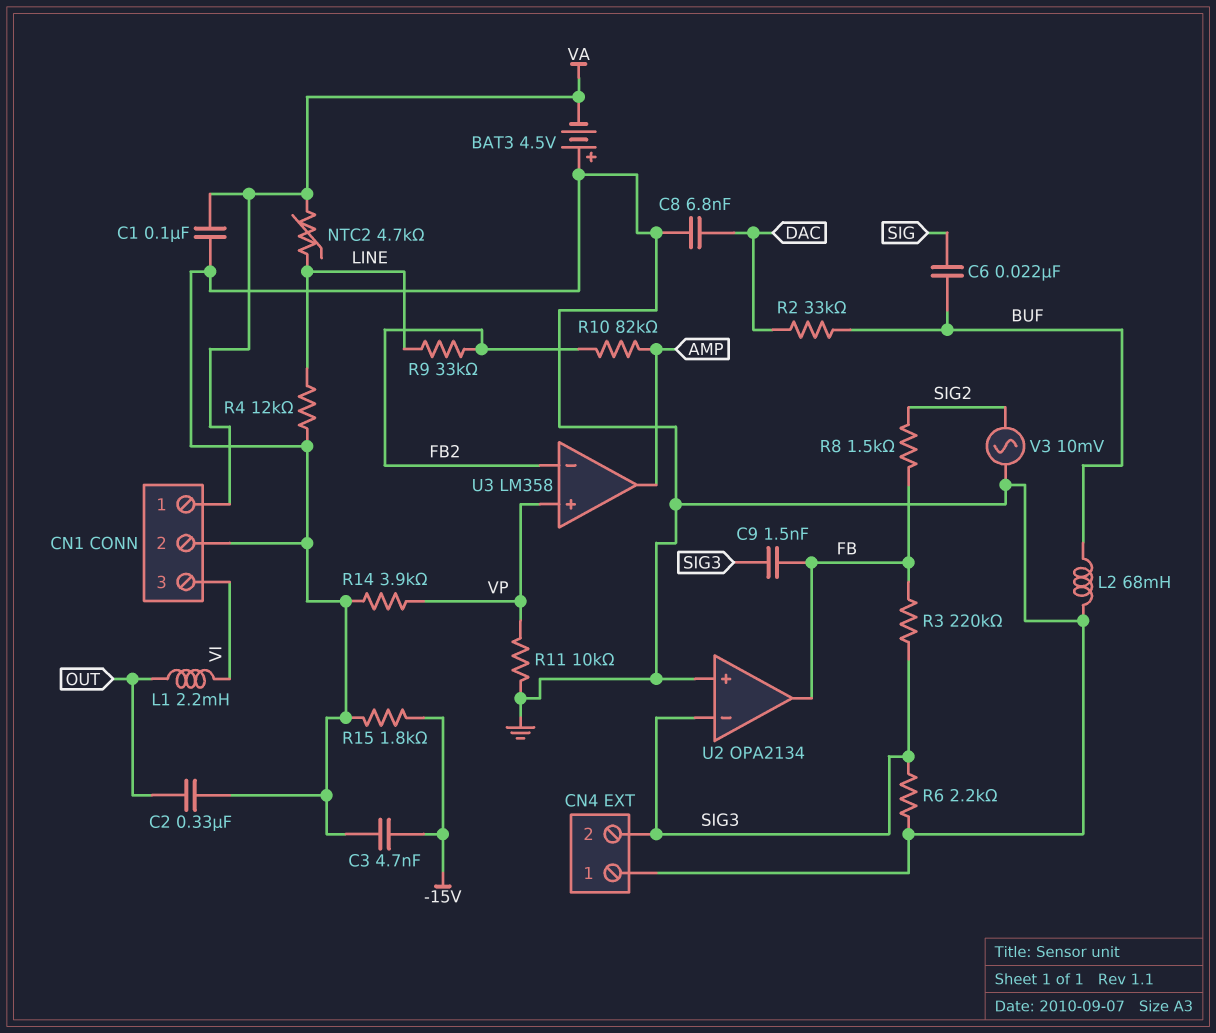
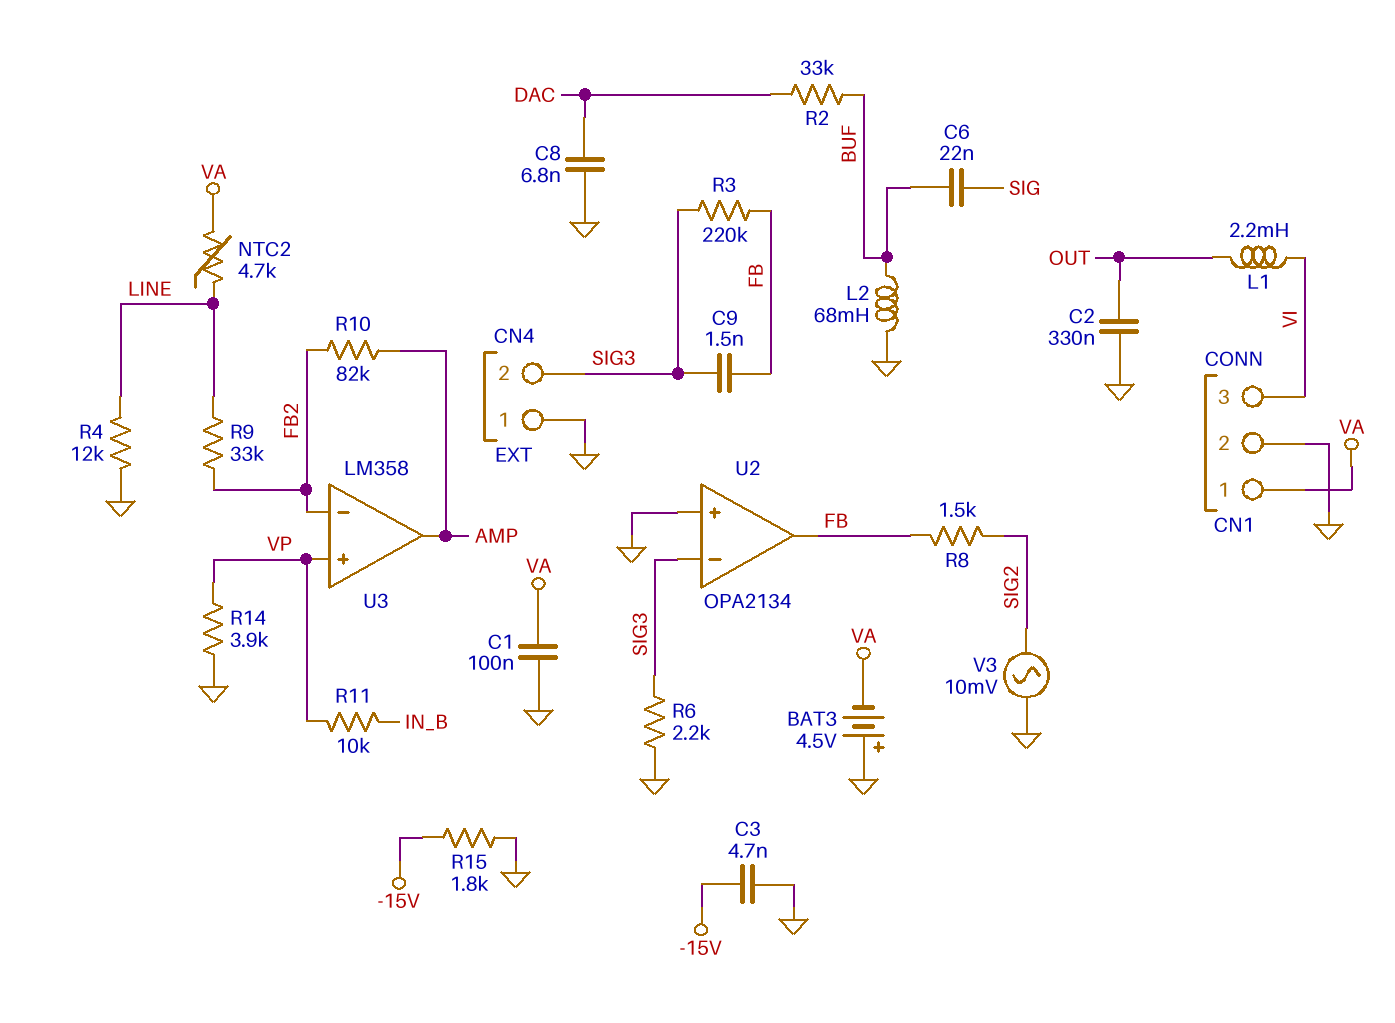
R11: 10k (GND, VP) -> 10k (IN_B, VP)

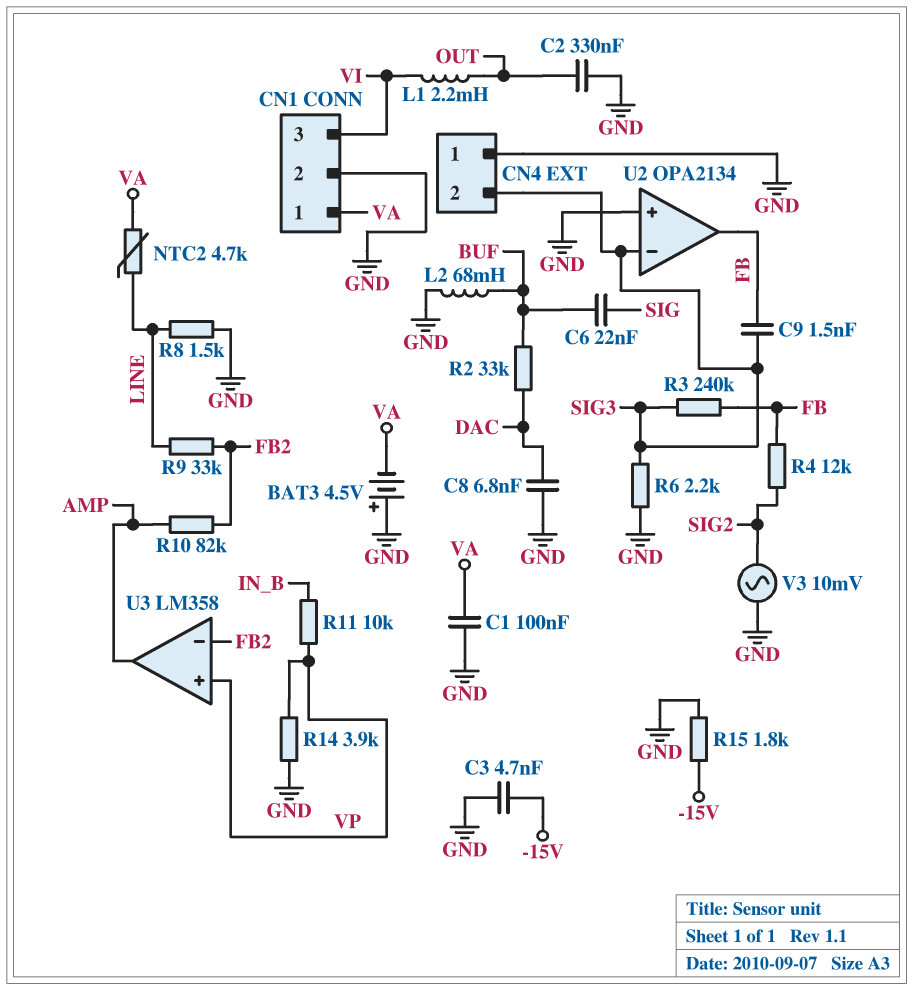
R3: 220k (FB, SIG3) -> 240k (FB, SIG3)
R4: 12k (GND, LINE) -> 12k (FB, SIG2)
R8: 1.5k (FB, SIG2) -> 1.5k (GND, LINE)

